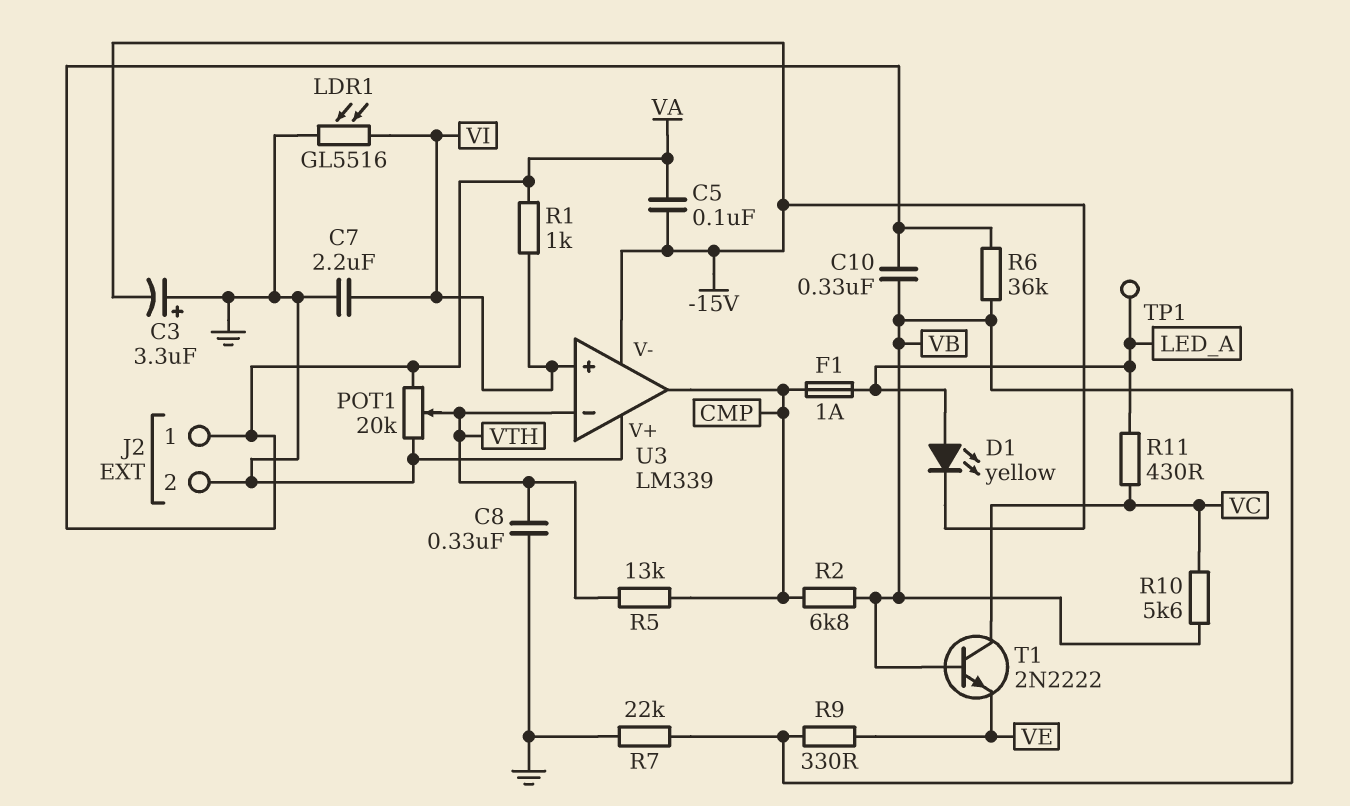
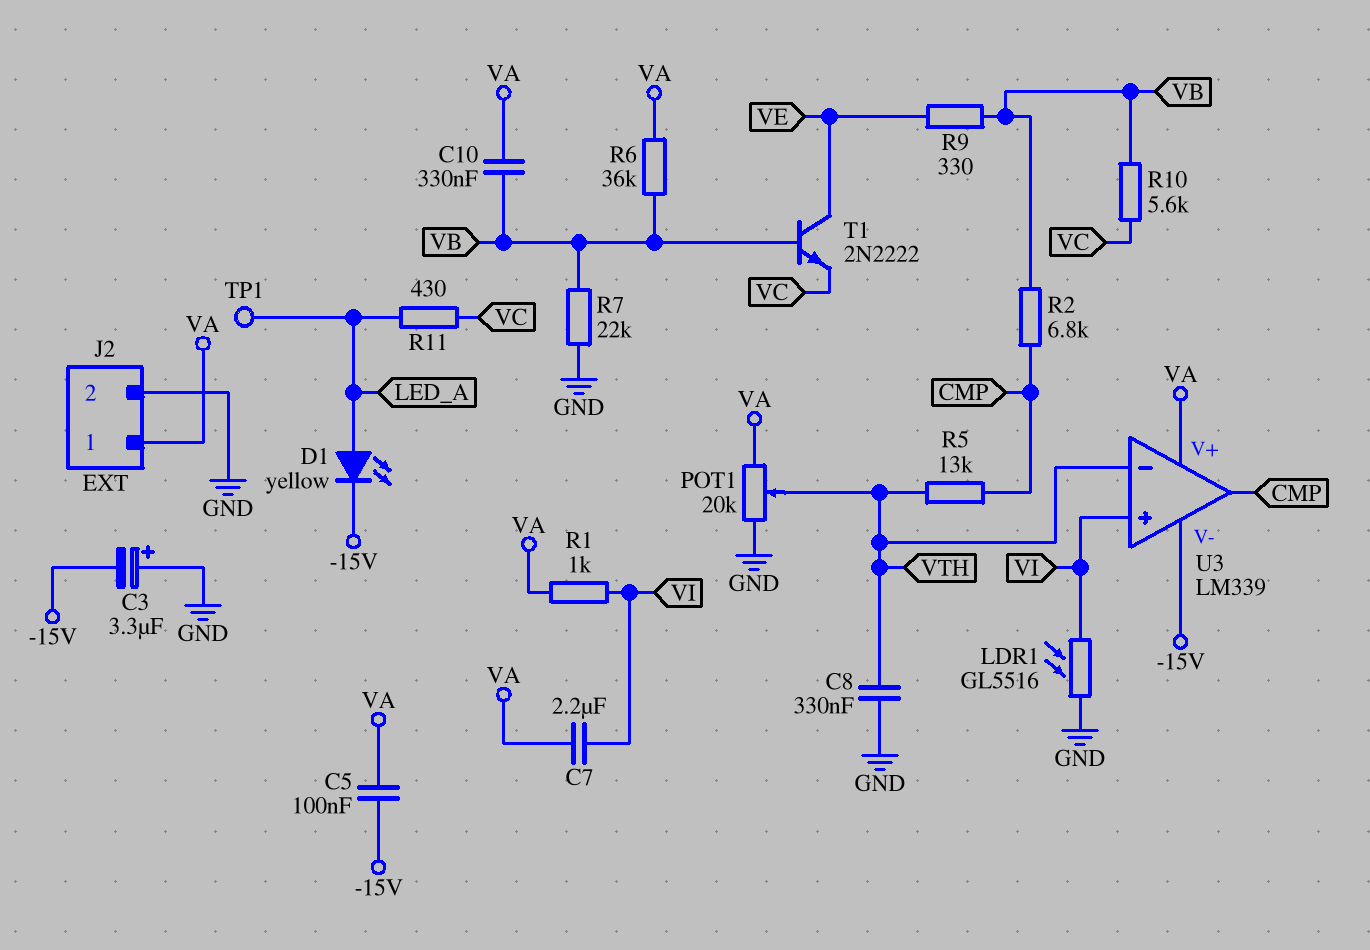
C7: 2.2uF (GND, VI) -> 2.2uF (VA, VI)
F1: 1A (CMP, LED_A) -> none
T1: NPN 2N2222 (B VB, C VC, E VE) -> NPN 2N2222 (B VB, C VE, E VC)
U3 pin V+: GND -> VA

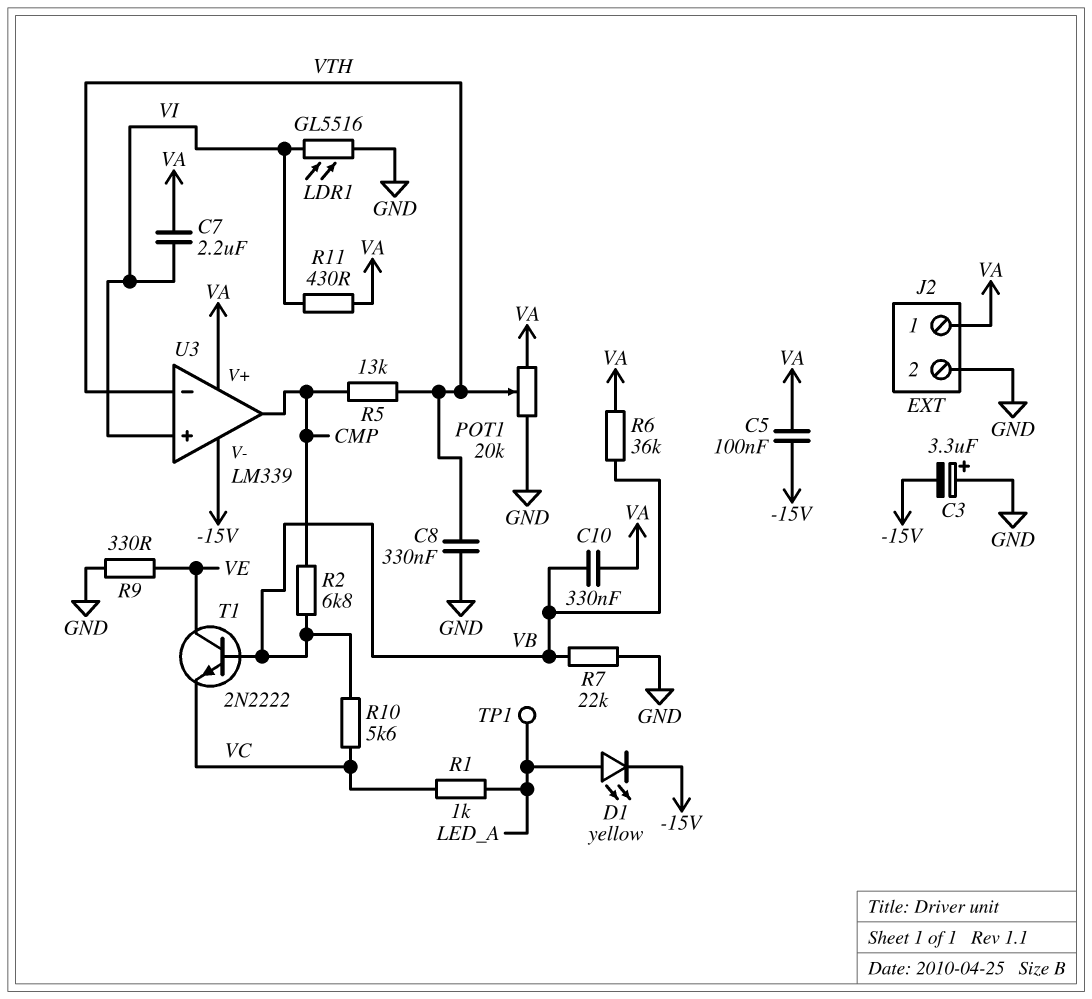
R1: 1k (VA, VI) -> 1k (LED_A, VC)
R9: 330 (VB, VE) -> 330 (GND, VE)
R11: 430 (LED_A, VC) -> 430 (VA, VI)

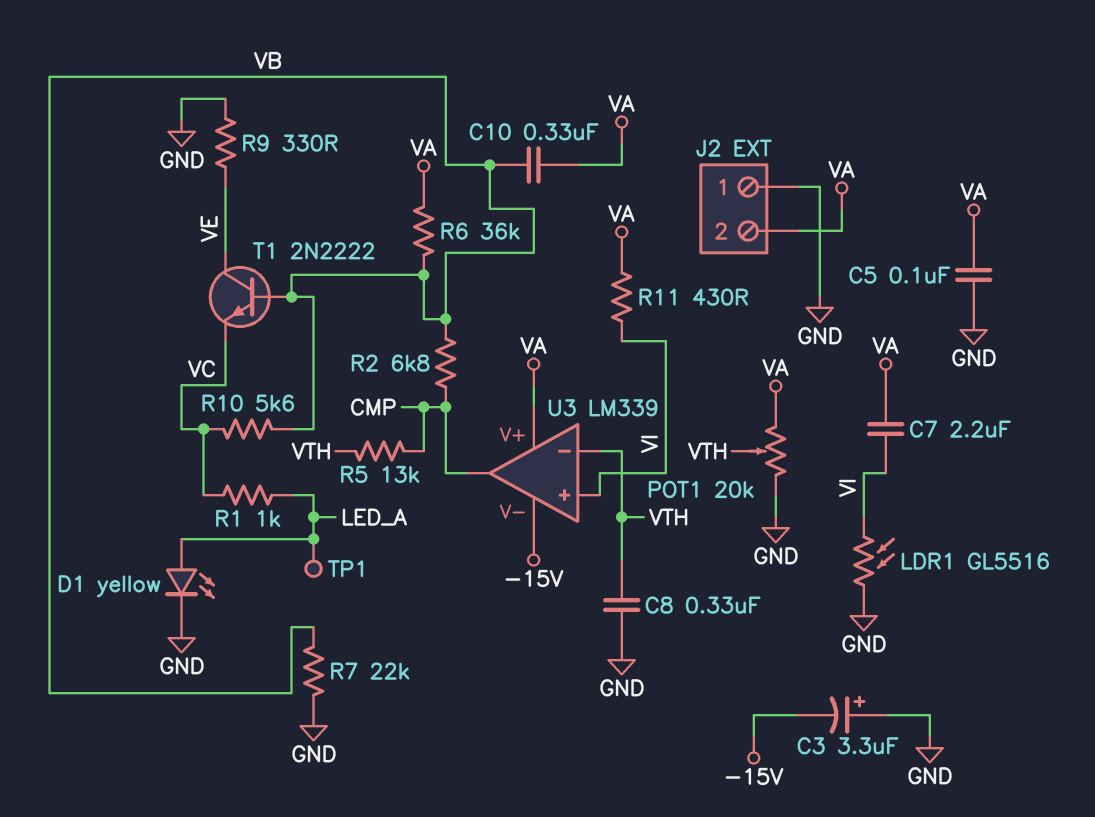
C5: 100nF (-15V, VA) -> 100nF (GND, VA)
D1: LED yellow (A LED_A, K -15V) -> LED yellow (A LED_A, K GND)
J2 pin 1: VA -> GND
J2 pin 2: GND -> VA

